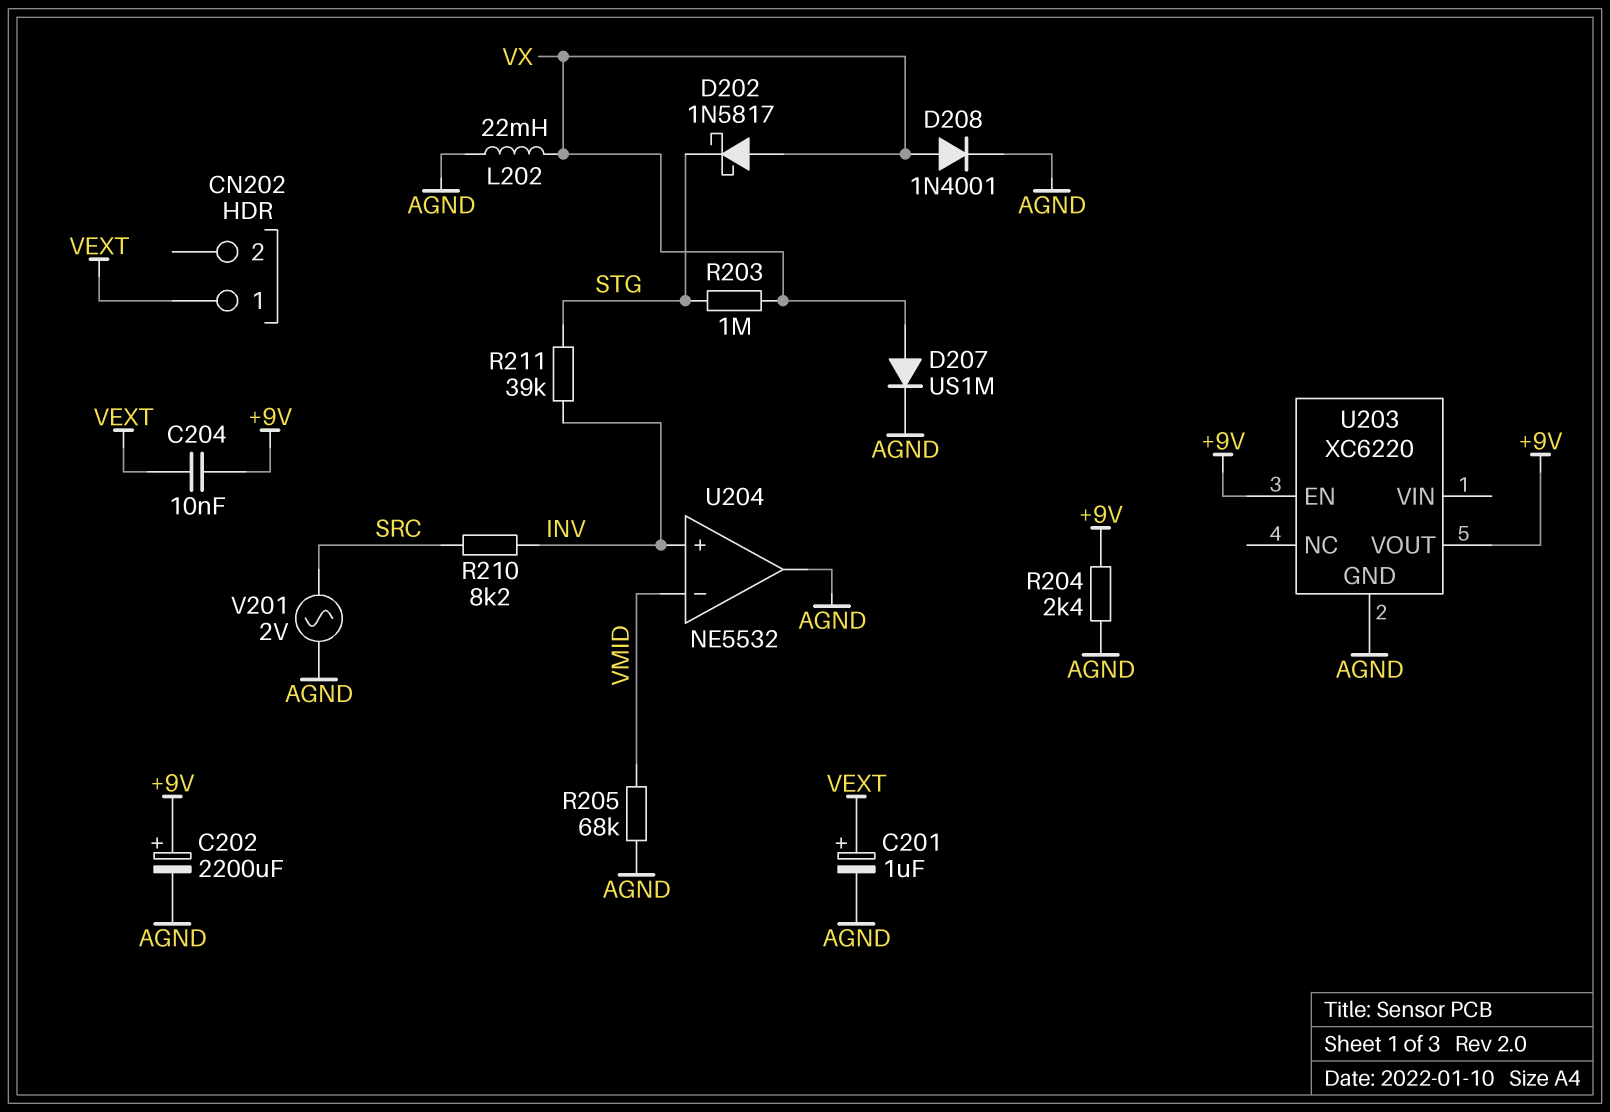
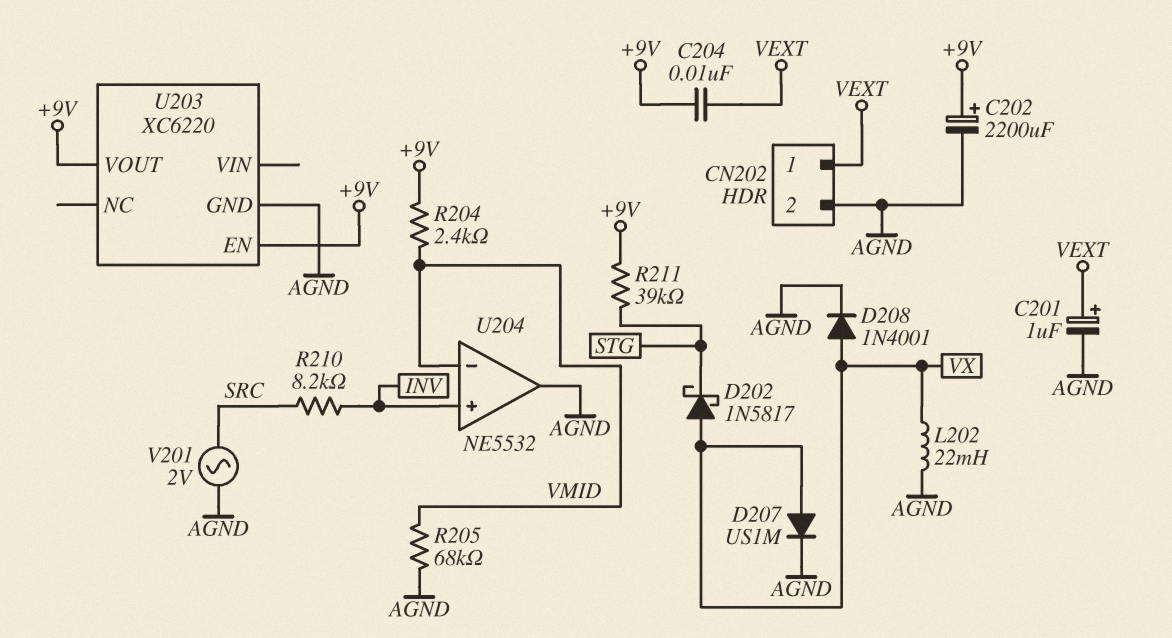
CN202 pin 2: none -> AGND
R203: 1M (STG, VX) -> none
R204: 2.4k (+9V, AGND) -> 2.4k (+9V, VMID)
R211: 39k (INV, STG) -> 39k (+9V, STG)

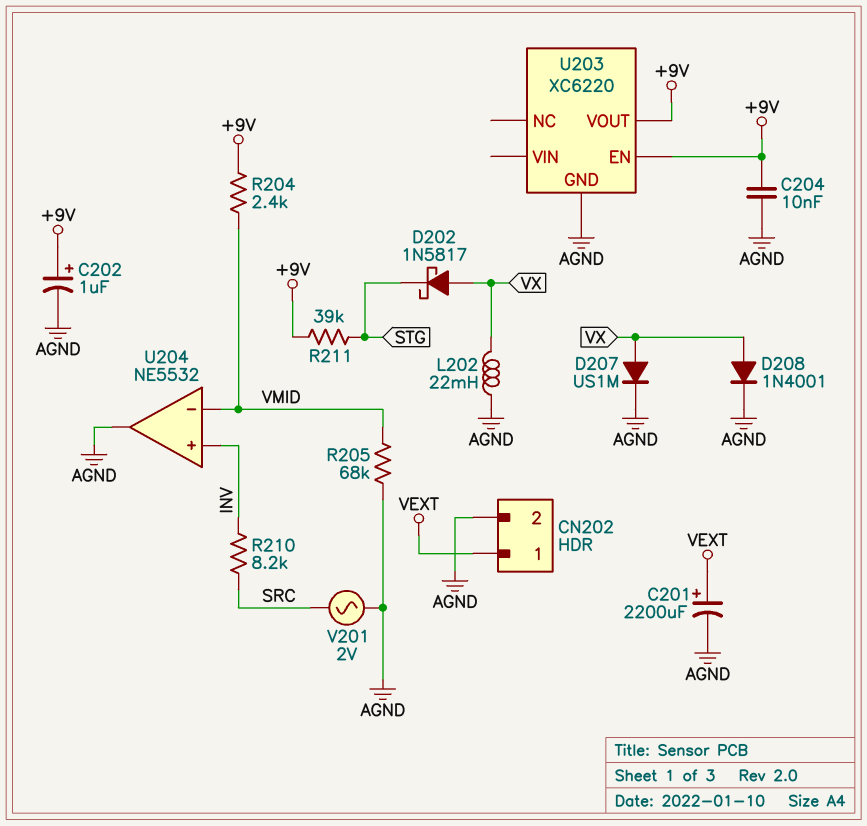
C201: 1uF (plus VEXT, minus AGND) -> 2200uF (plus VEXT, minus AGND)
C202: 2200uF (plus +9V, minus AGND) -> 1uF (plus +9V, minus AGND)
C204: 10nF (+9V, VEXT) -> 10nF (+9V, AGND)

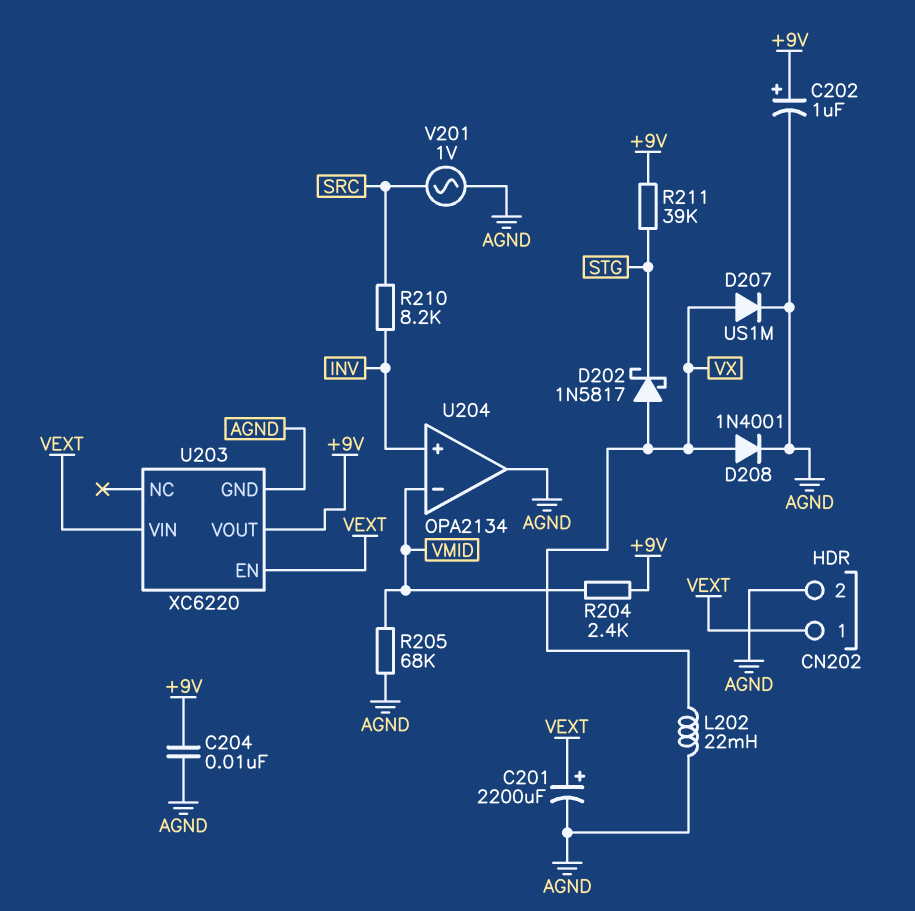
U203 pin EN: +9V -> VEXT
U203 pin VIN: none -> VEXT
U204: NE5532 -> OPA2134
V201: AC 2V (AGND, SRC) -> AC 1V (AGND, SRC)

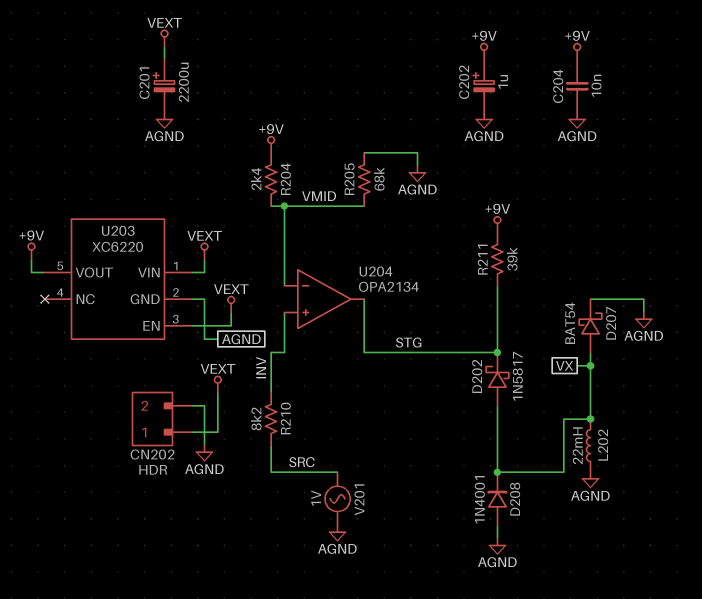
D207: diode US1M (A VX, K AGND) -> schottky BAT54 (A VX, K AGND)
D208: diode 1N4001 (A VX, K AGND) -> diode 1N4001 (A AGND, K VX)
U204 pin out: AGND -> STG

